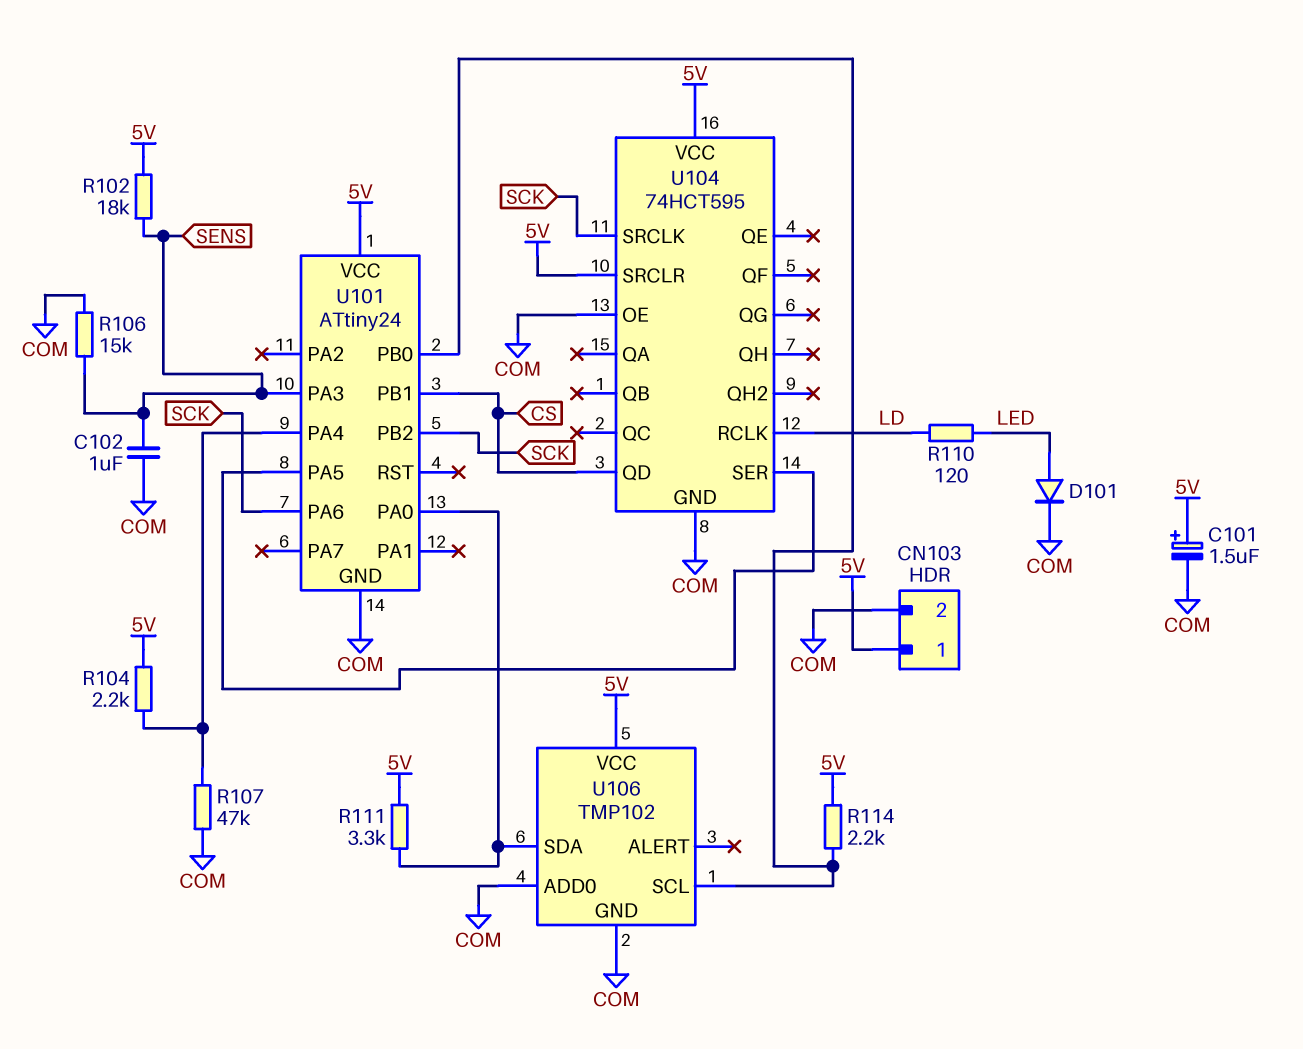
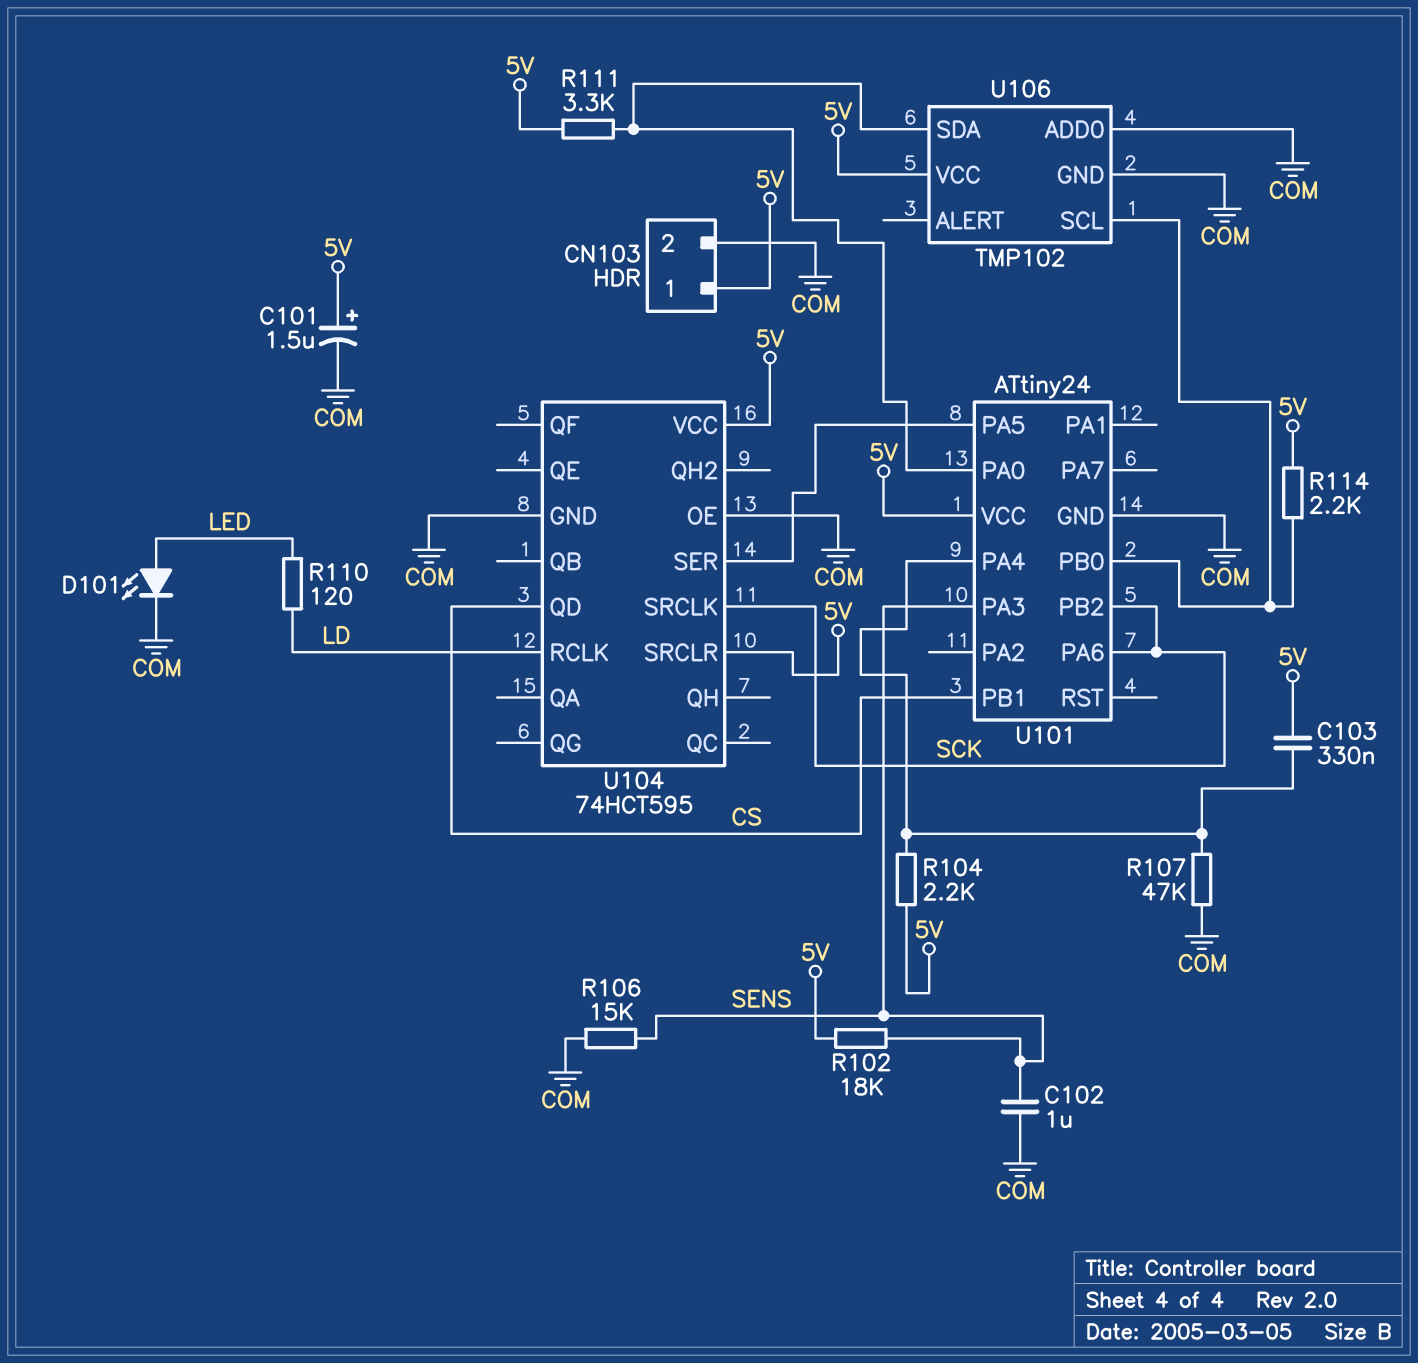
C103: none -> 330nF (5V, U101/PA4)
D101: diode (A LED, K COM) -> LED (A LED, K COM)

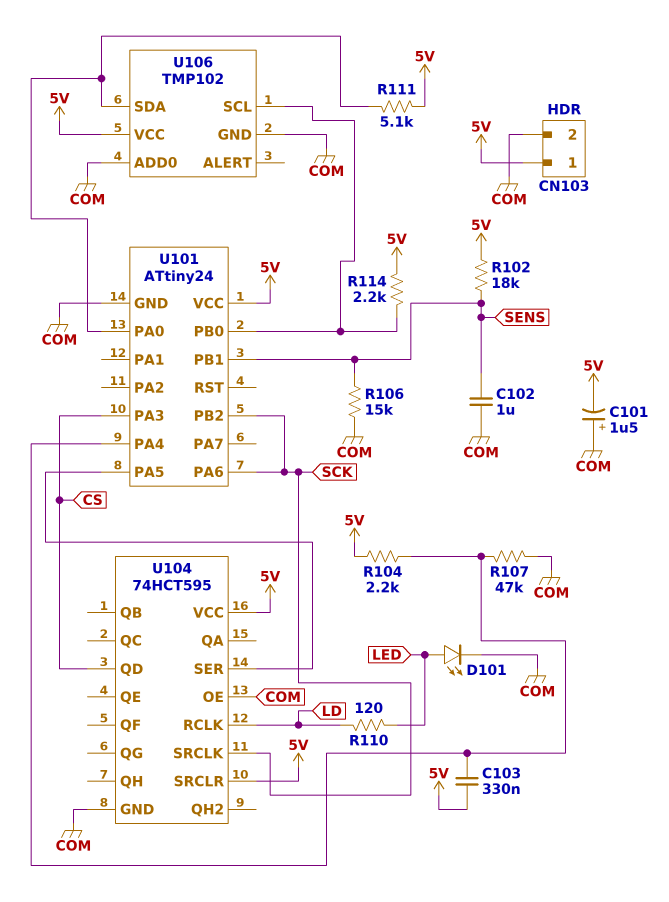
C101: 1.5uF (plus 5V, minus COM) -> 1.5uF (plus COM, minus 5V)
R111: 3.3k (5V, U101/PA0) -> 5.1k (5V, U101/PA0)
U101 pin PA3: SENS -> CS
U101 pin PB1: CS -> SENS

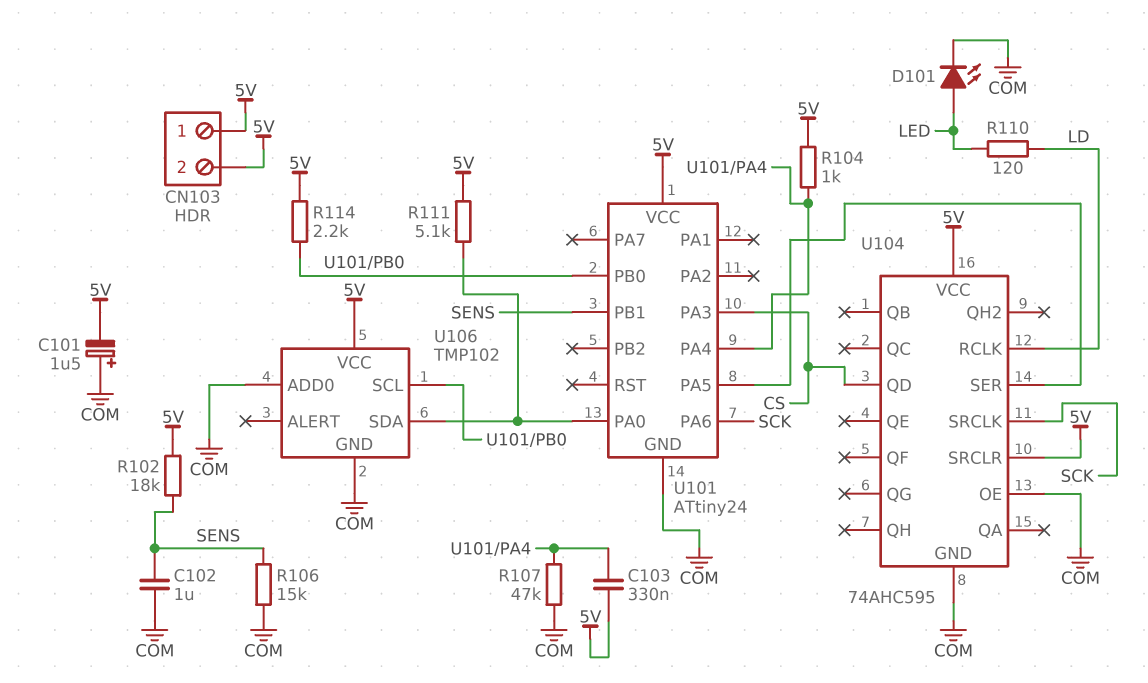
CN103 pin 2: COM -> 5V
R104: 2.2k (5V, U101/PA4) -> 1k (5V, U101/PA4)
U101 pin PB2: SCK -> none
U104: 74HCT595 -> 74AHC595

